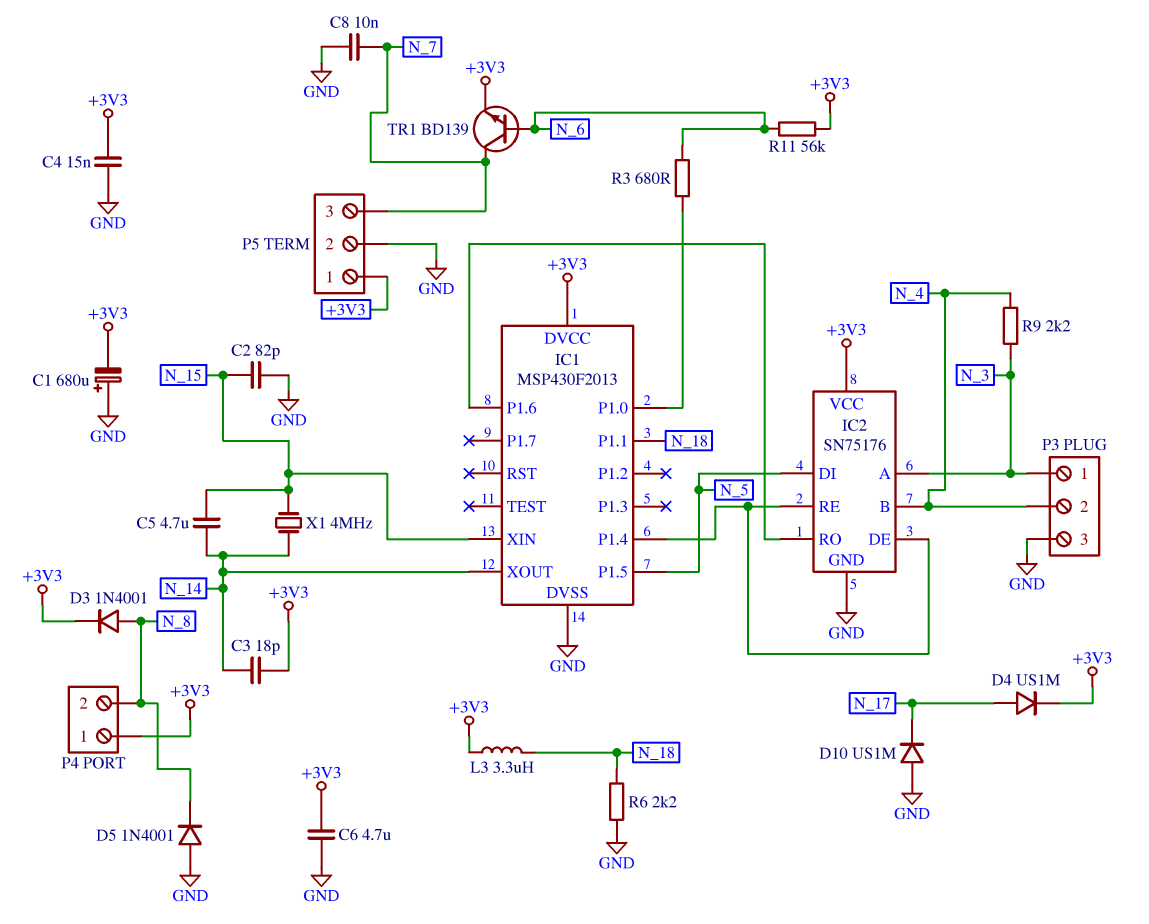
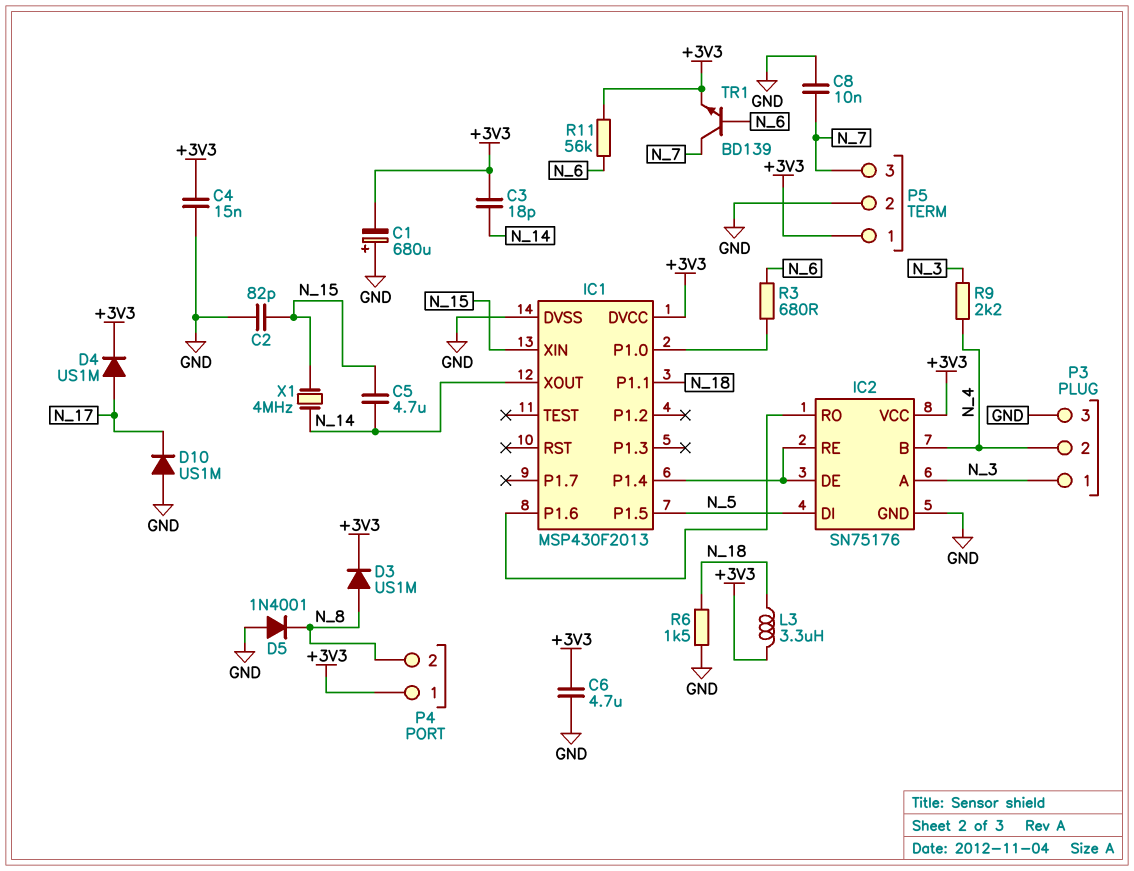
D3: diode 1N4001 (A N_8, K +3V3) -> diode US1M (A N_8, K +3V3)
R6: 2.2k (GND, N_18) -> 1.5k (GND, N_18)

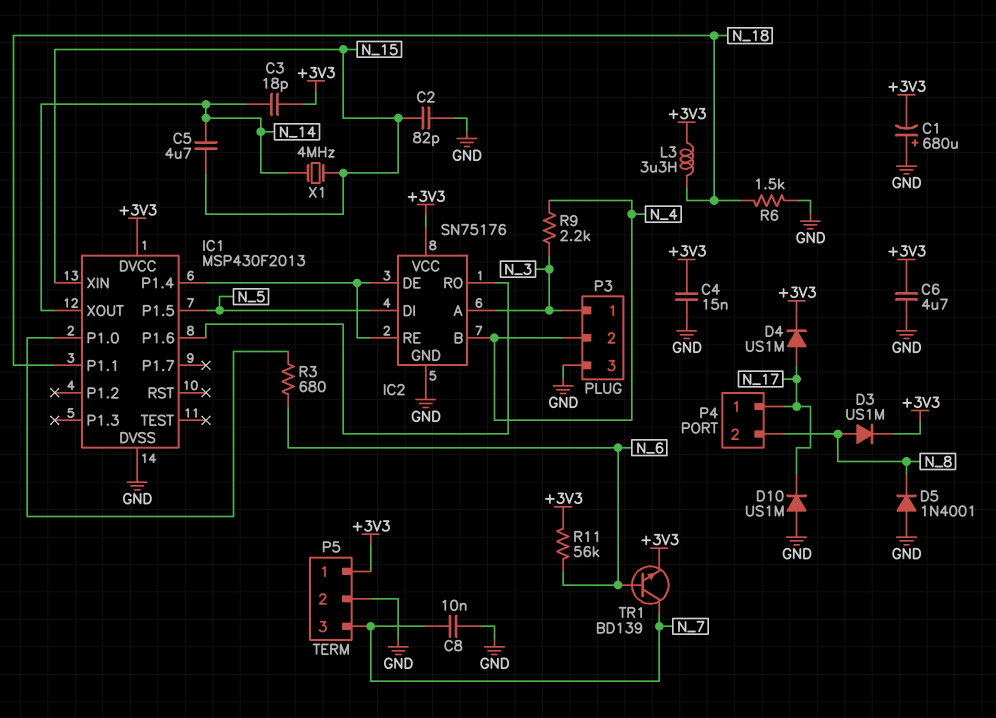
P4 pin 1: +3V3 -> N_17

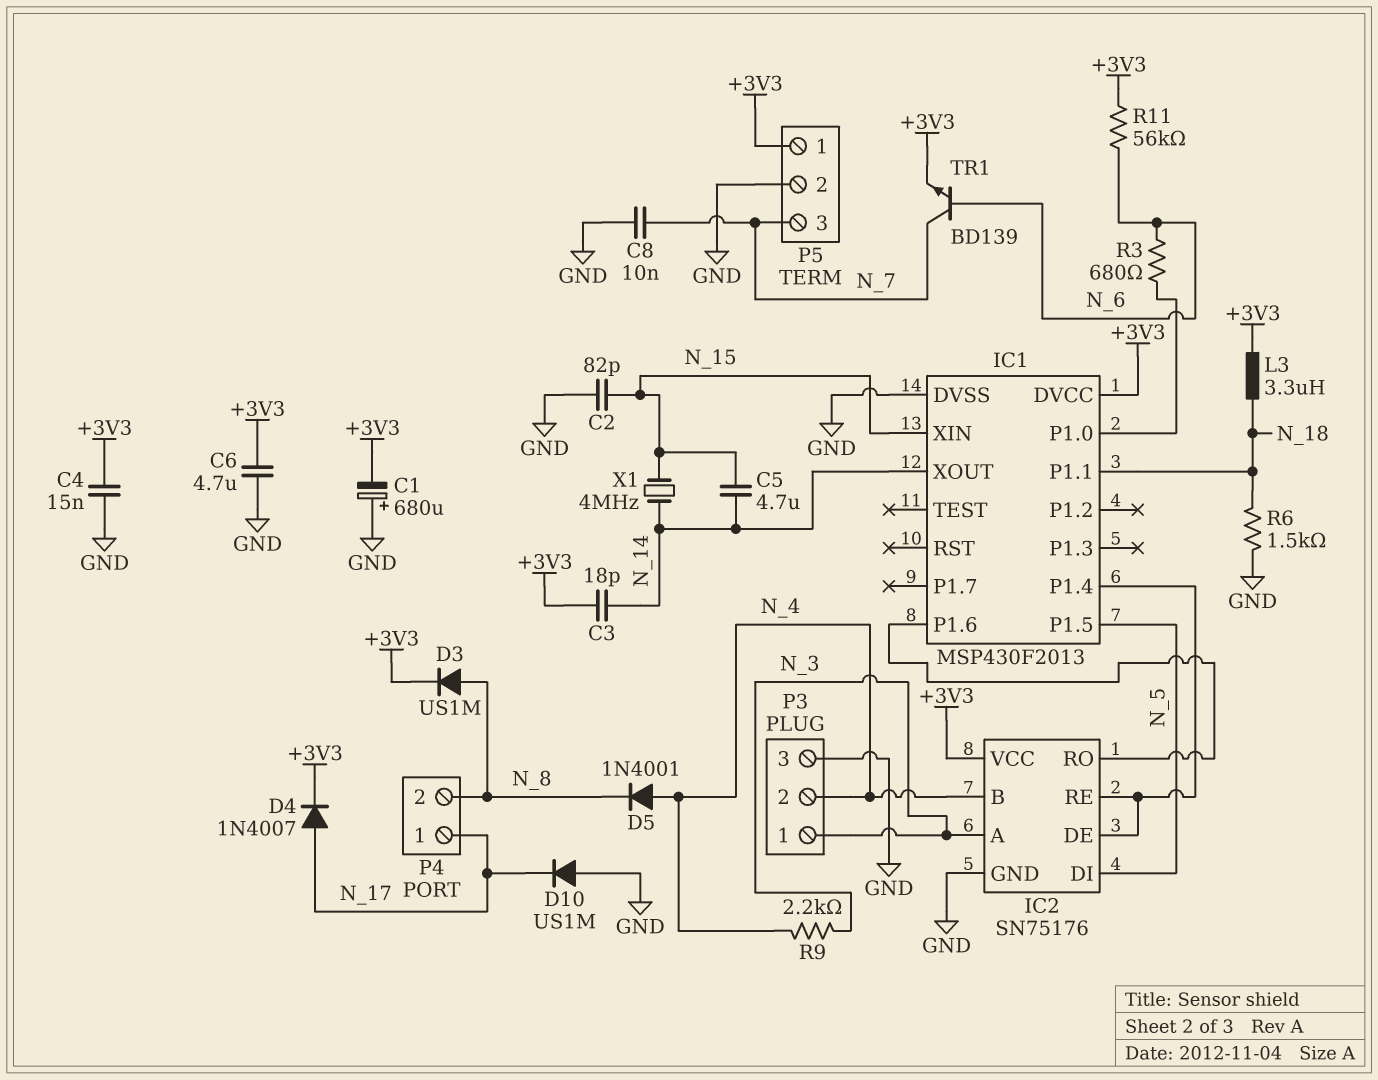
D4: diode US1M (A N_17, K +3V3) -> diode 1N4007 (A N_17, K +3V3)
D5: diode 1N4001 (A GND, K N_8) -> diode 1N4001 (A N_4, K N_8)

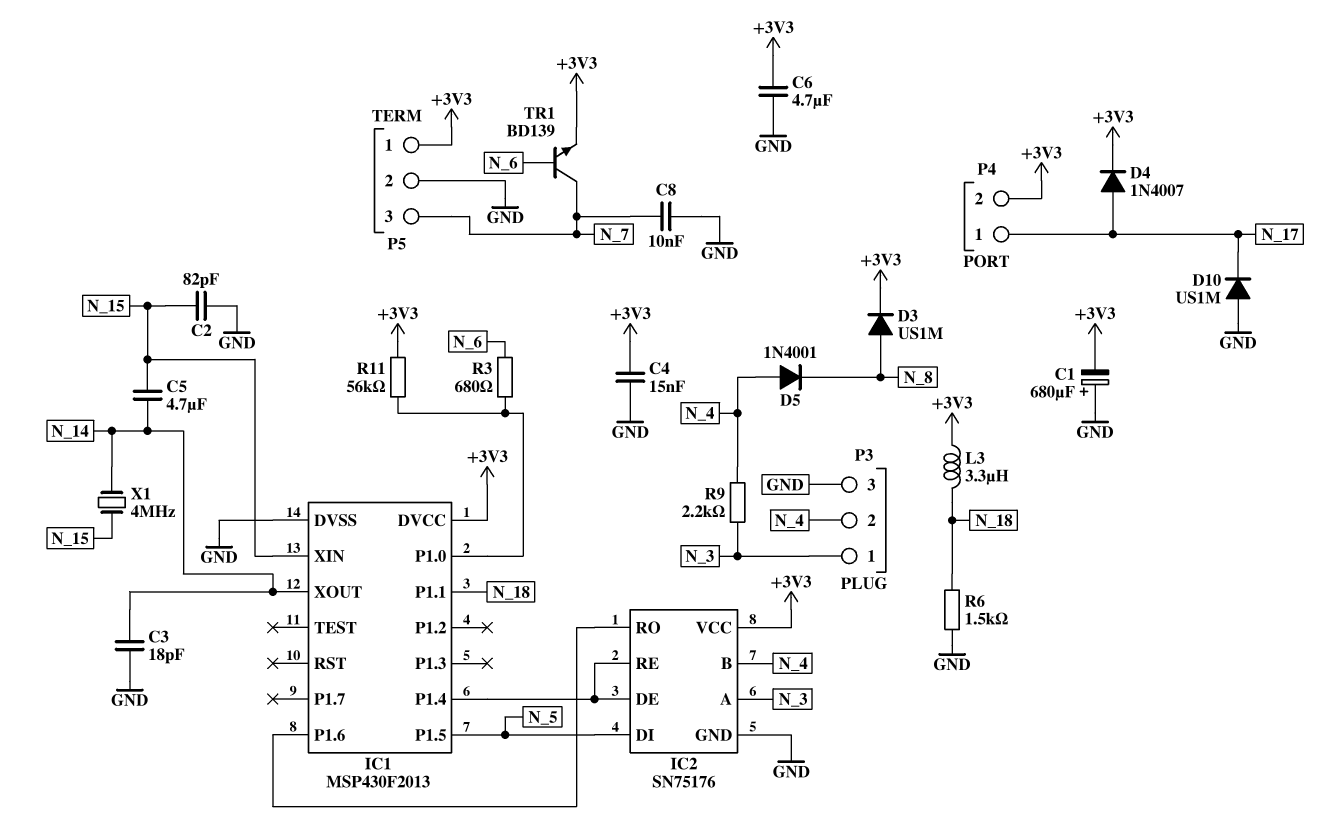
C3: 18pF (+3V3, N_14) -> 18pF (GND, N_14)
P4 pin 2: N_8 -> +3V3
R11: 56k (+3V3, N_6) -> 56k (+3V3, IC1/P1.0)

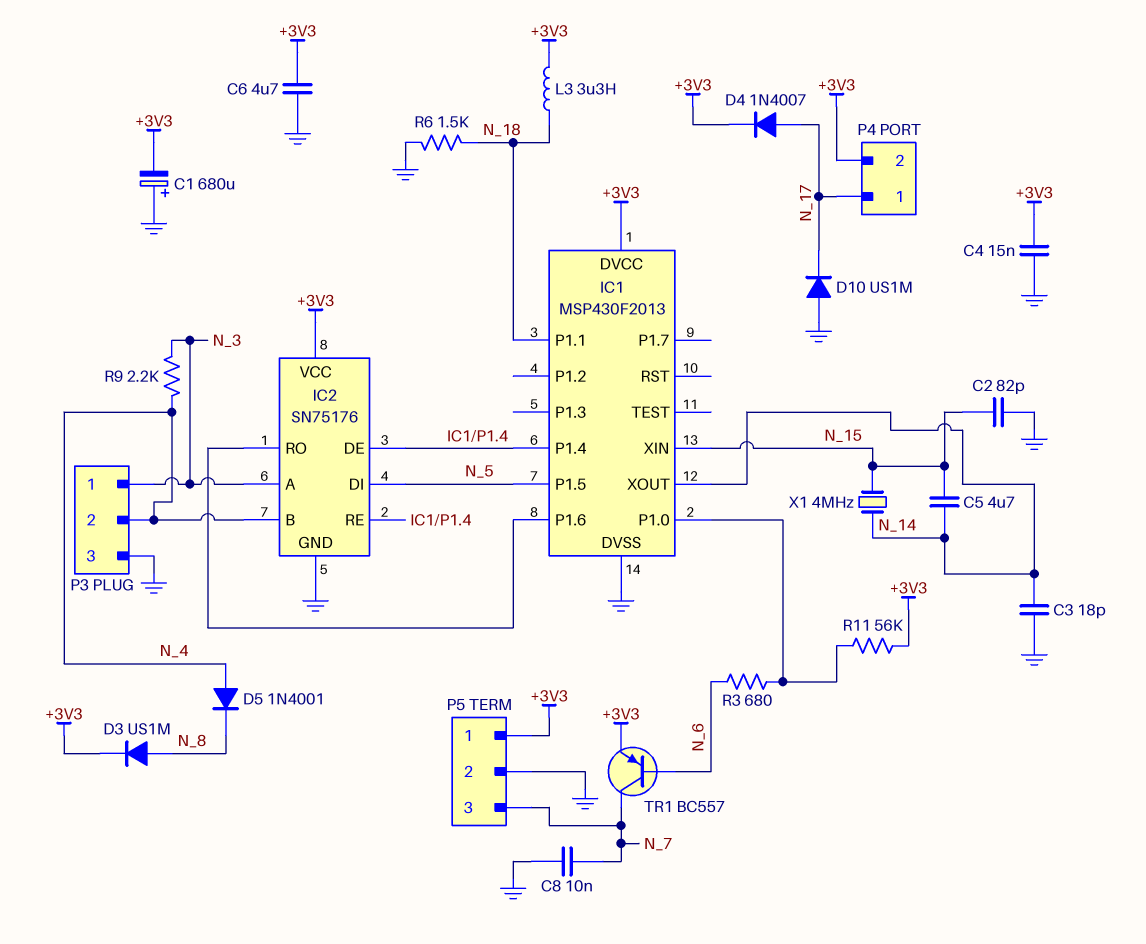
TR1: NPN BD139 (B N_6, C N_7, E +3V3) -> PNP BC557 (B N_6, C N_7, E +3V3)

